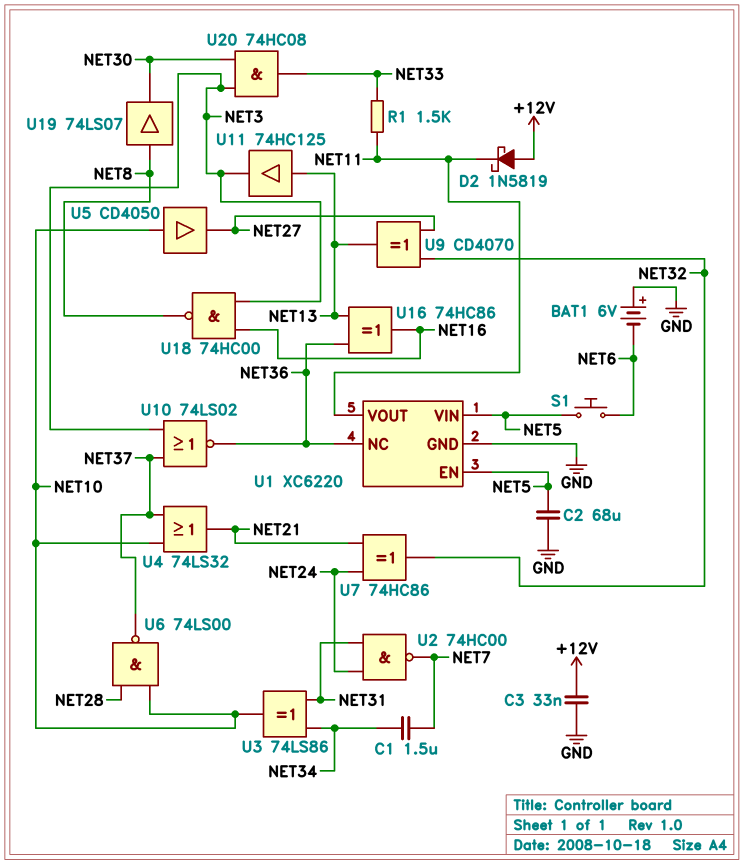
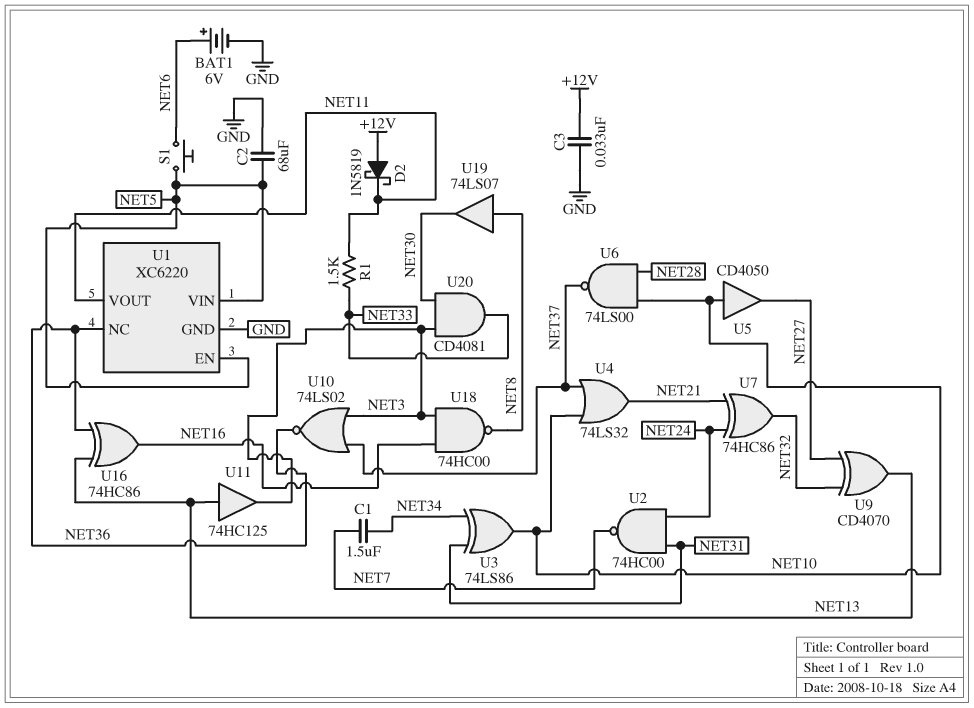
BAT1: 6V (plus GND, minus NET6) -> 6V (plus NET6, minus GND)
U20: AND 74HC08 (in NET3, in NET30, out NET33) -> AND CD4081 (in NET3, in NET30, out NET33)

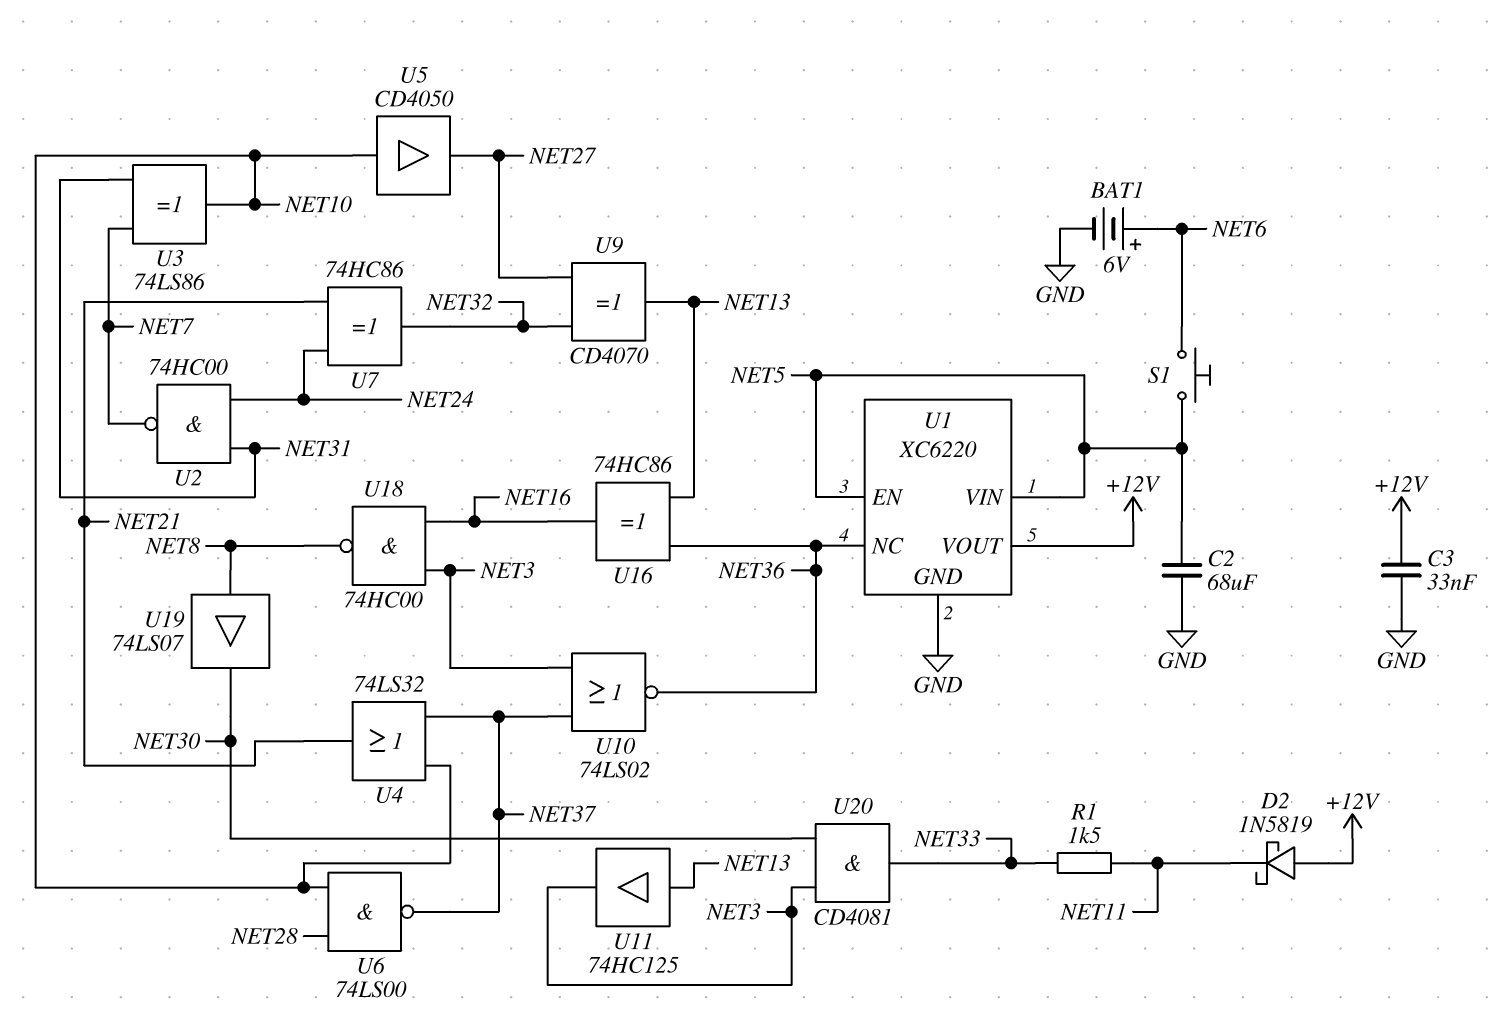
C1: 1.5uF (NET7, NET34) -> none
U1 pin VOUT: NET11 -> +12V
U3: XOR 74LS86 (in NET31, in NET34, out NET10) -> XOR 74LS86 (in NET7, in NET31, out NET10)

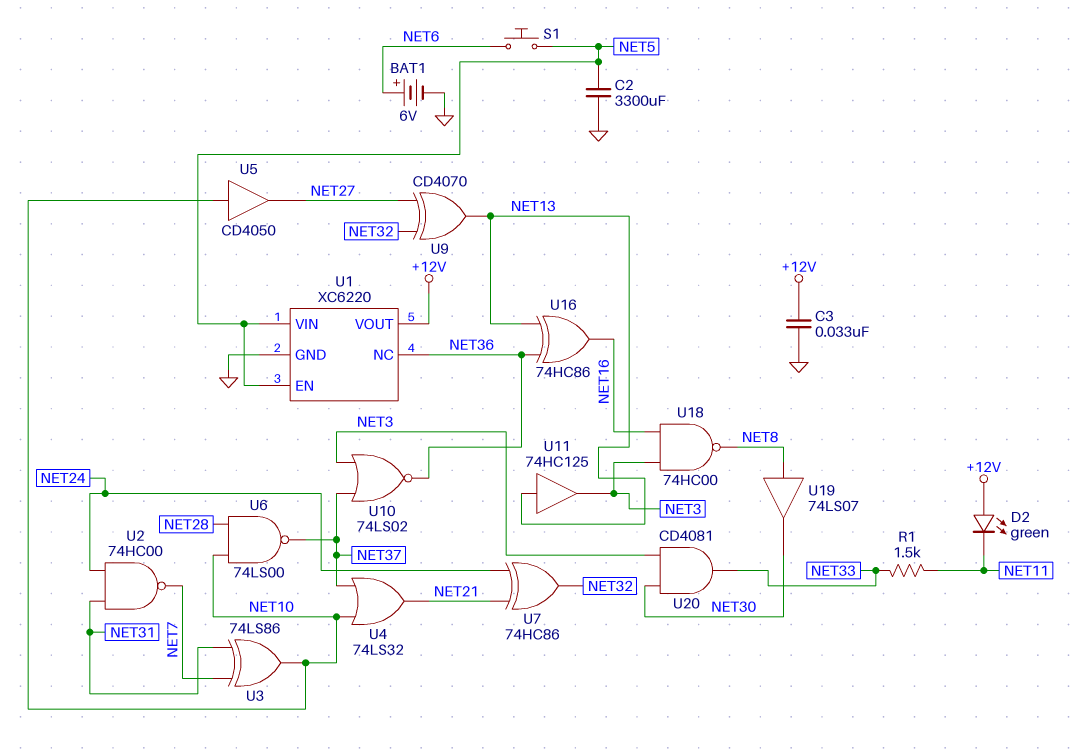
C2: 68uF (GND, NET5) -> 3300uF (GND, NET5)
D2: schottky 1N5819 (A +12V, K NET11) -> LED green (A +12V, K NET11)

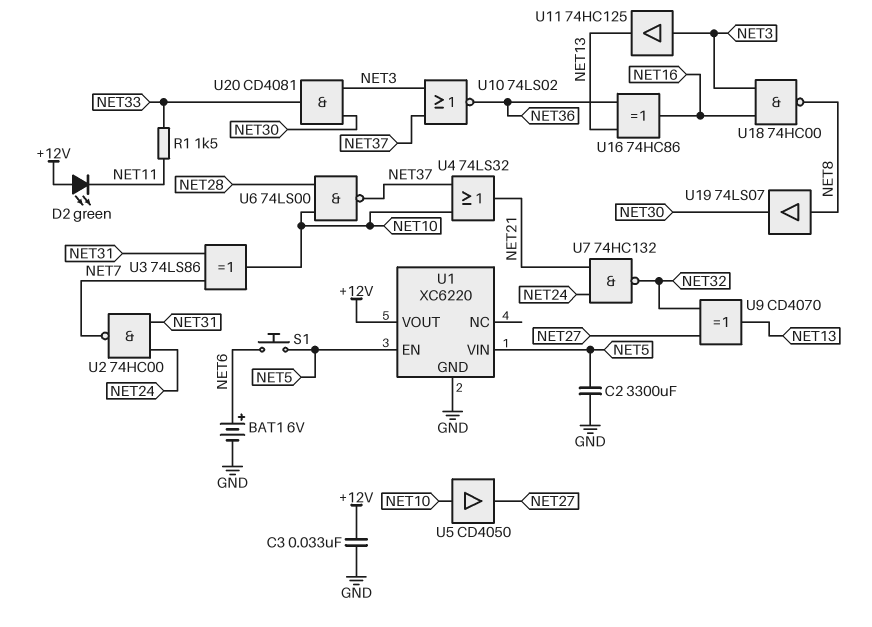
U1 pin NC: NET36 -> none
U7: XOR 74HC86 (in NET21, in NET24, out NET32) -> NAND 74HC132 (in NET21, in NET24, out NET32)
U11: buffer 74HC125 (in NET13, out NET3) -> buffer 74HC125 (in NET3, out NET13)

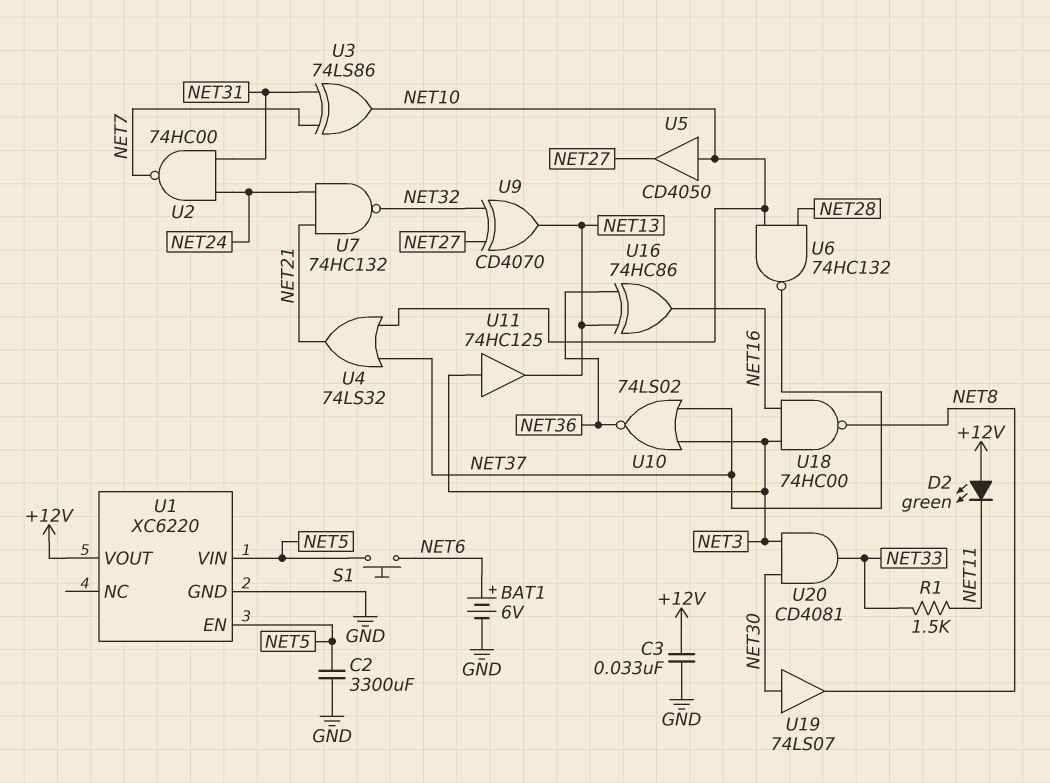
U6: NAND 74LS00 (in NET10, in NET28, out NET37) -> NAND 74HC132 (in NET10, in NET28, out NET37)
U19: buffer 74LS07 (in NET8, out NET30) -> buffer 74LS07 (in NET30, out NET8)

